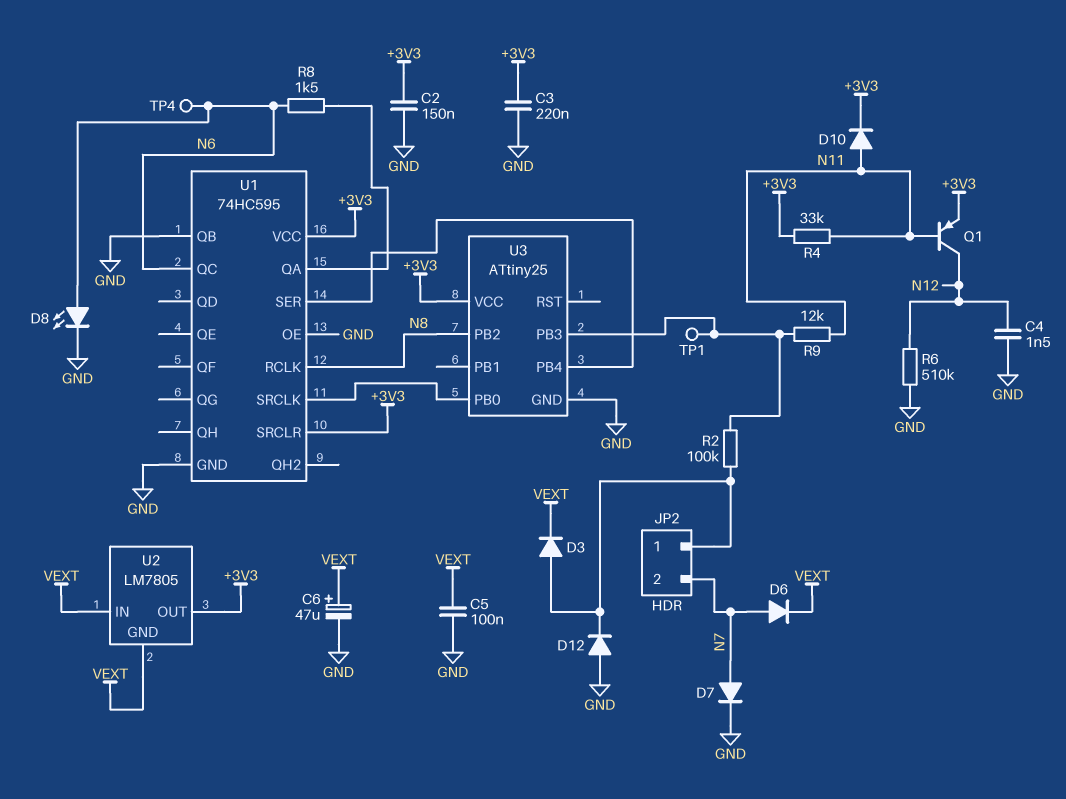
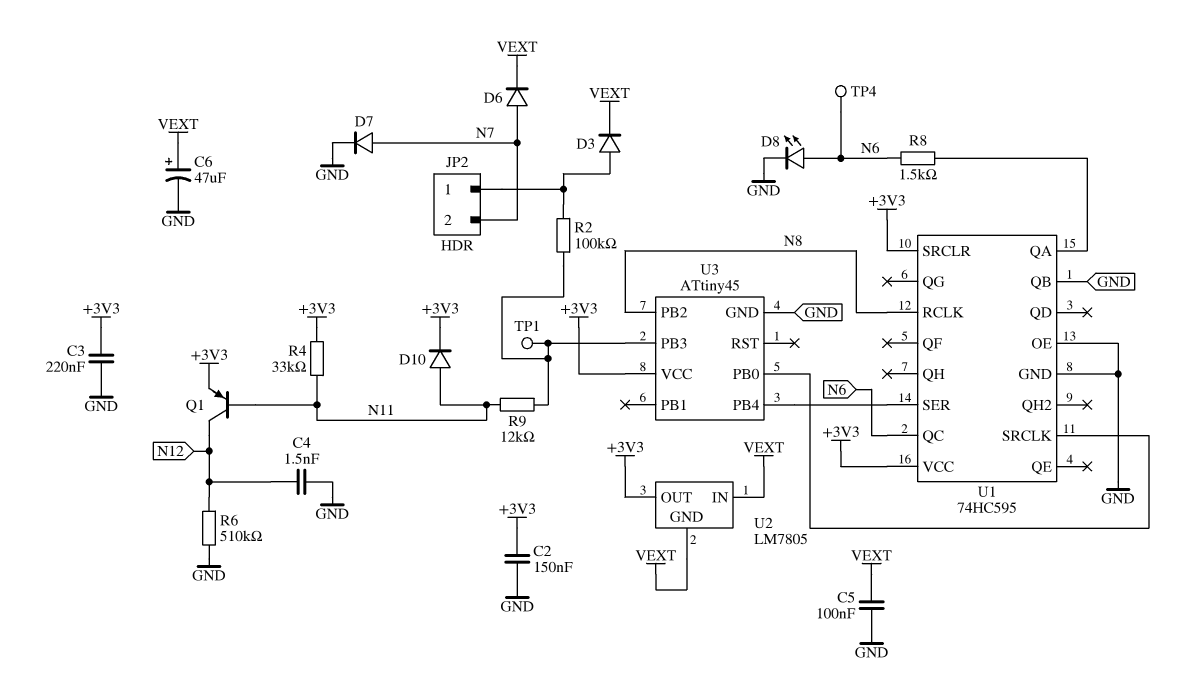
D12: diode (A GND, K JP2/1) -> none
U3: ATtiny25 -> ATtiny45

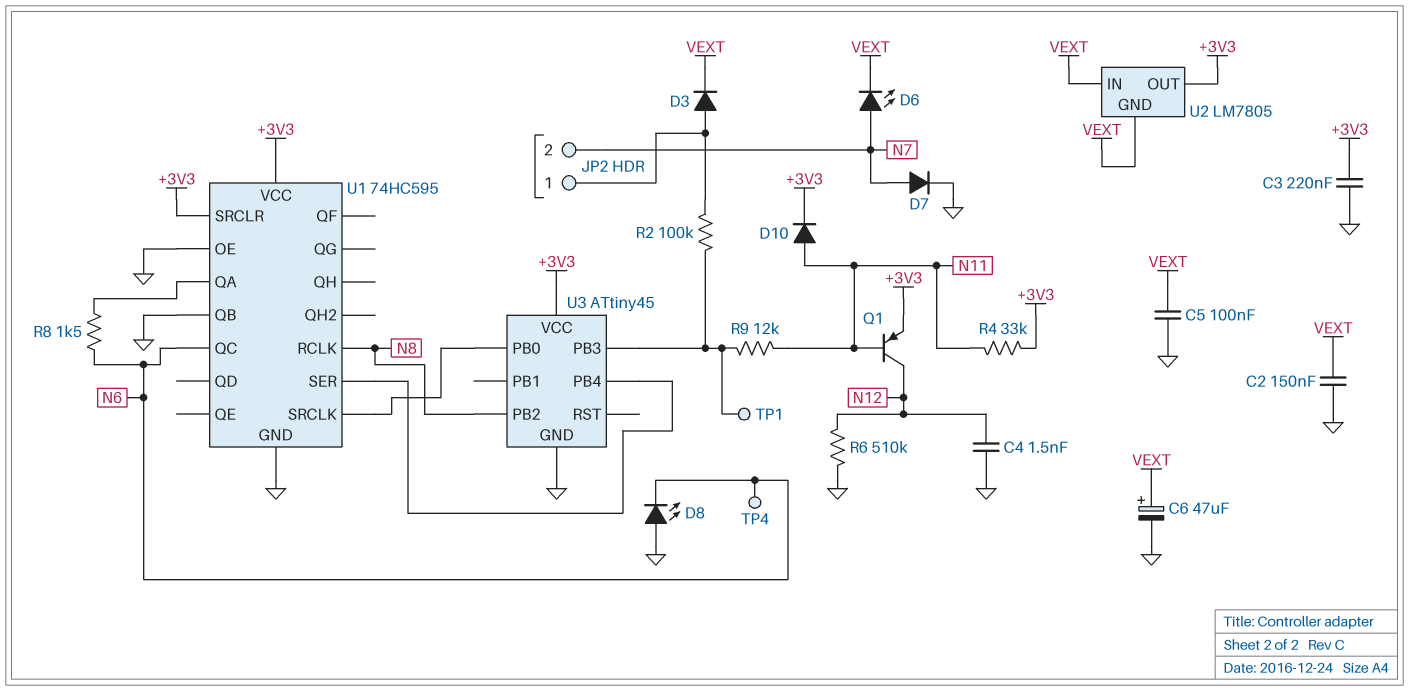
C2: 150nF (+3V3, GND) -> 150nF (GND, VEXT)
D6: diode (A N7, K VEXT) -> LED (A N7, K VEXT)
D8: LED (A N6, K GND) -> LED (A GND, K N6)

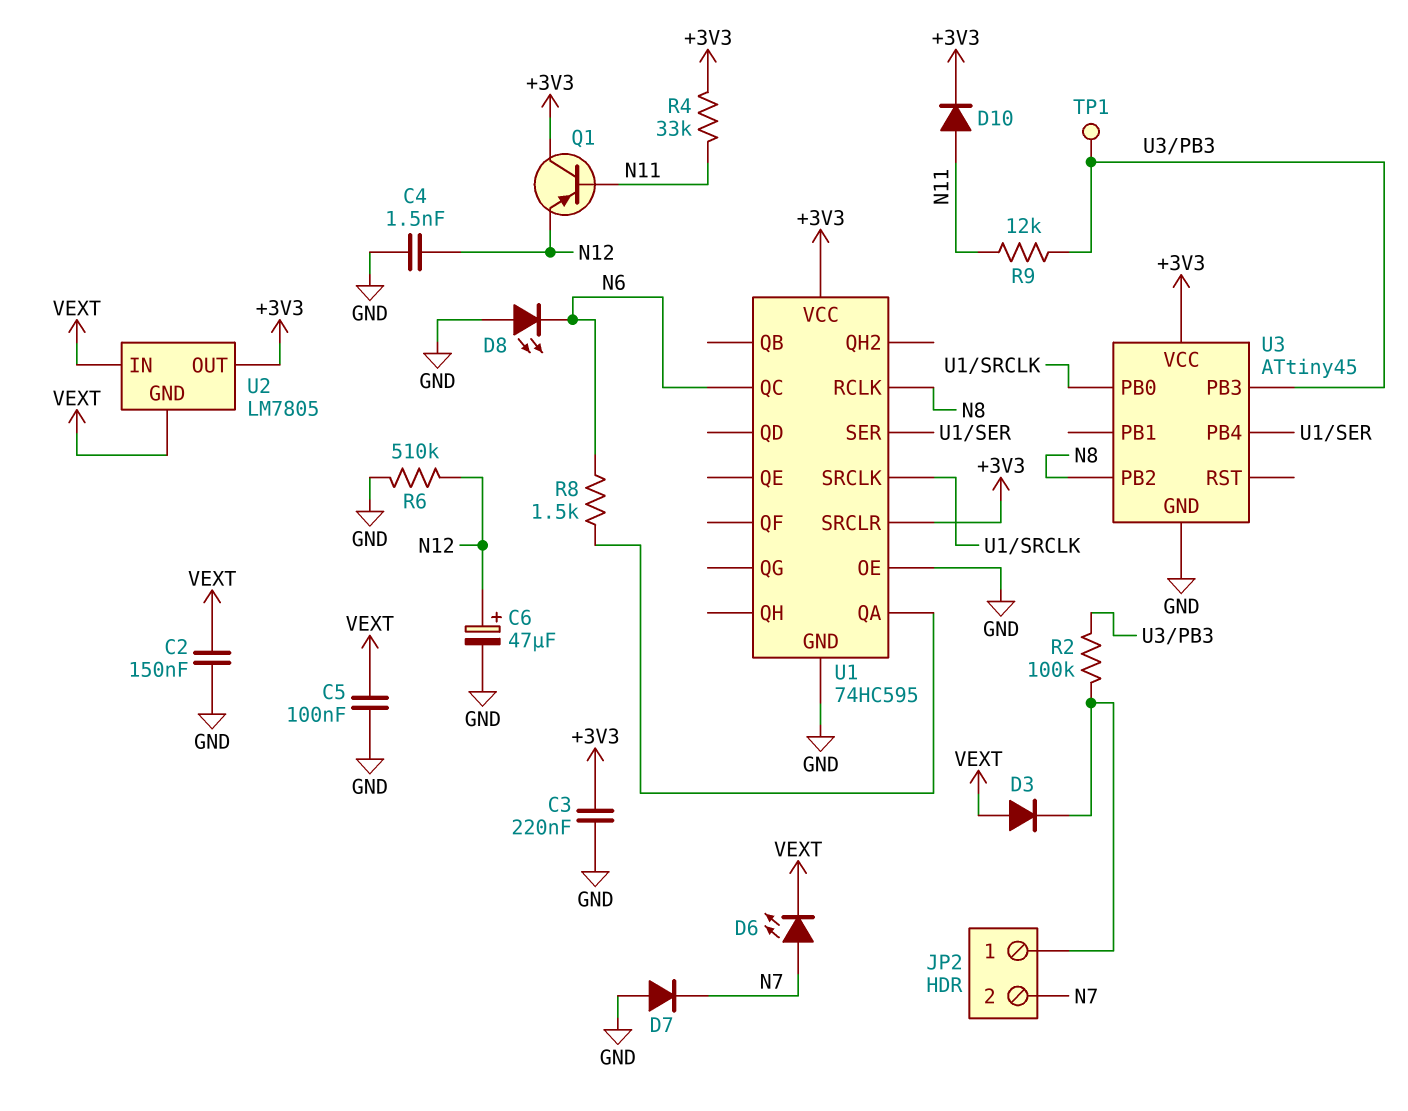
C6: 47uF (plus VEXT, minus GND) -> 47uF (plus N12, minus GND)
D3: diode (A JP2/1, K VEXT) -> diode (A VEXT, K JP2/1)
D7: diode (A N7, K GND) -> diode (A GND, K N7)
Q1: PNP (B N11, C N12, E +3V3) -> PNP (B N11, C +3V3, E N12)
TP4: test point (N6) -> none
U1 pin QB: GND -> none

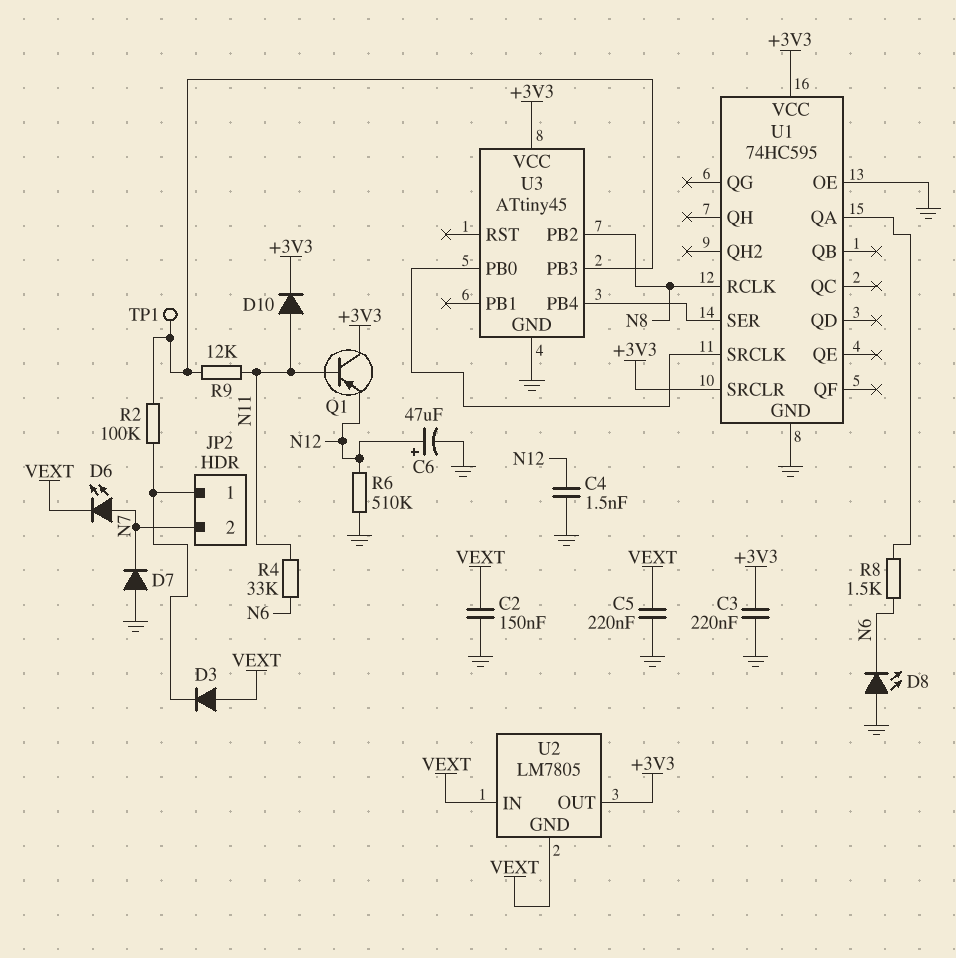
C5: 100nF (GND, VEXT) -> 220nF (GND, VEXT)
R4: 33k (+3V3, N11) -> 33k (N6, N11)
U1 pin QC: N6 -> none

